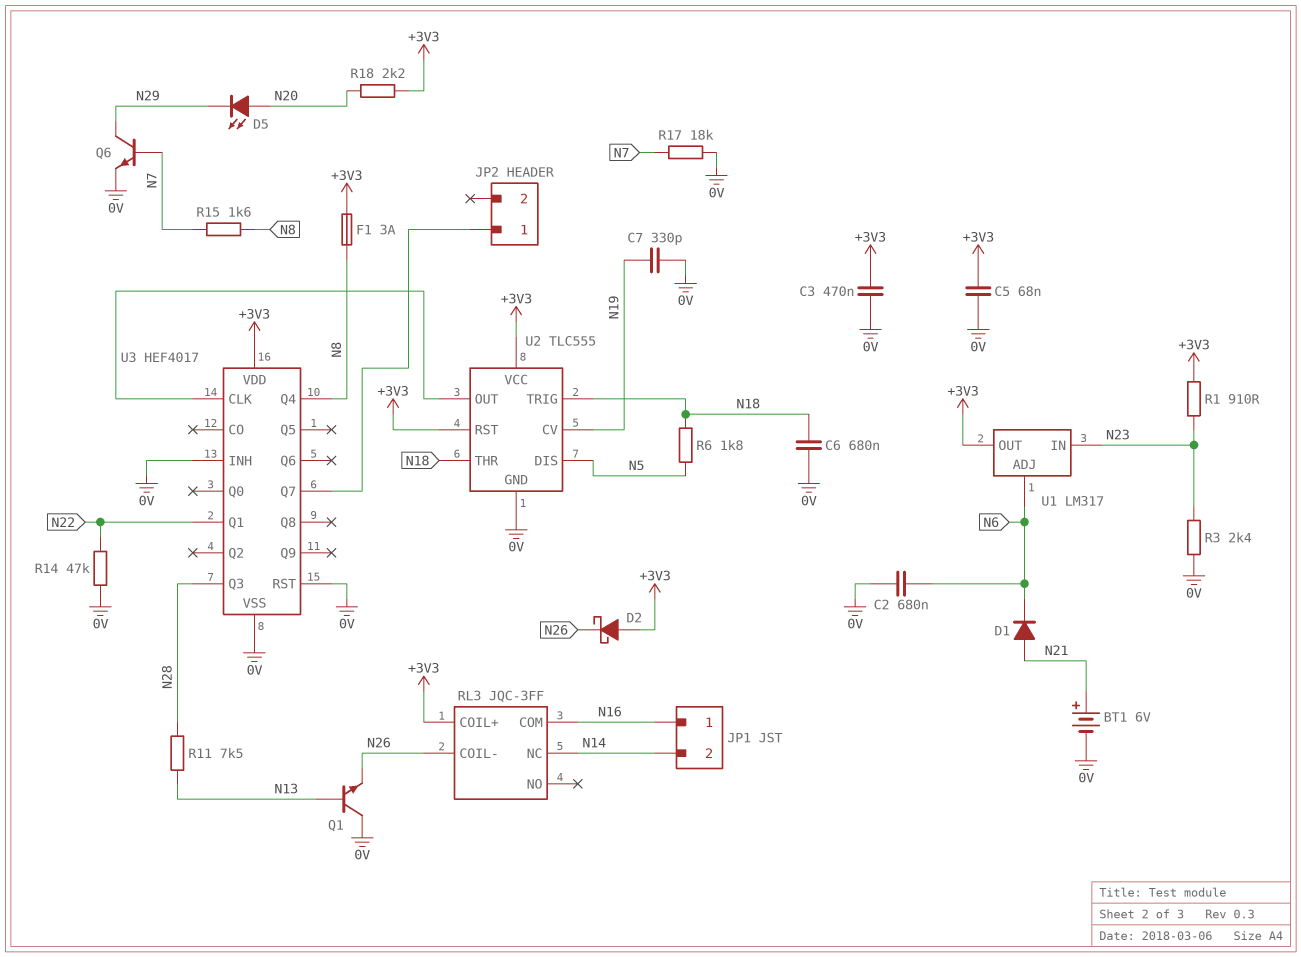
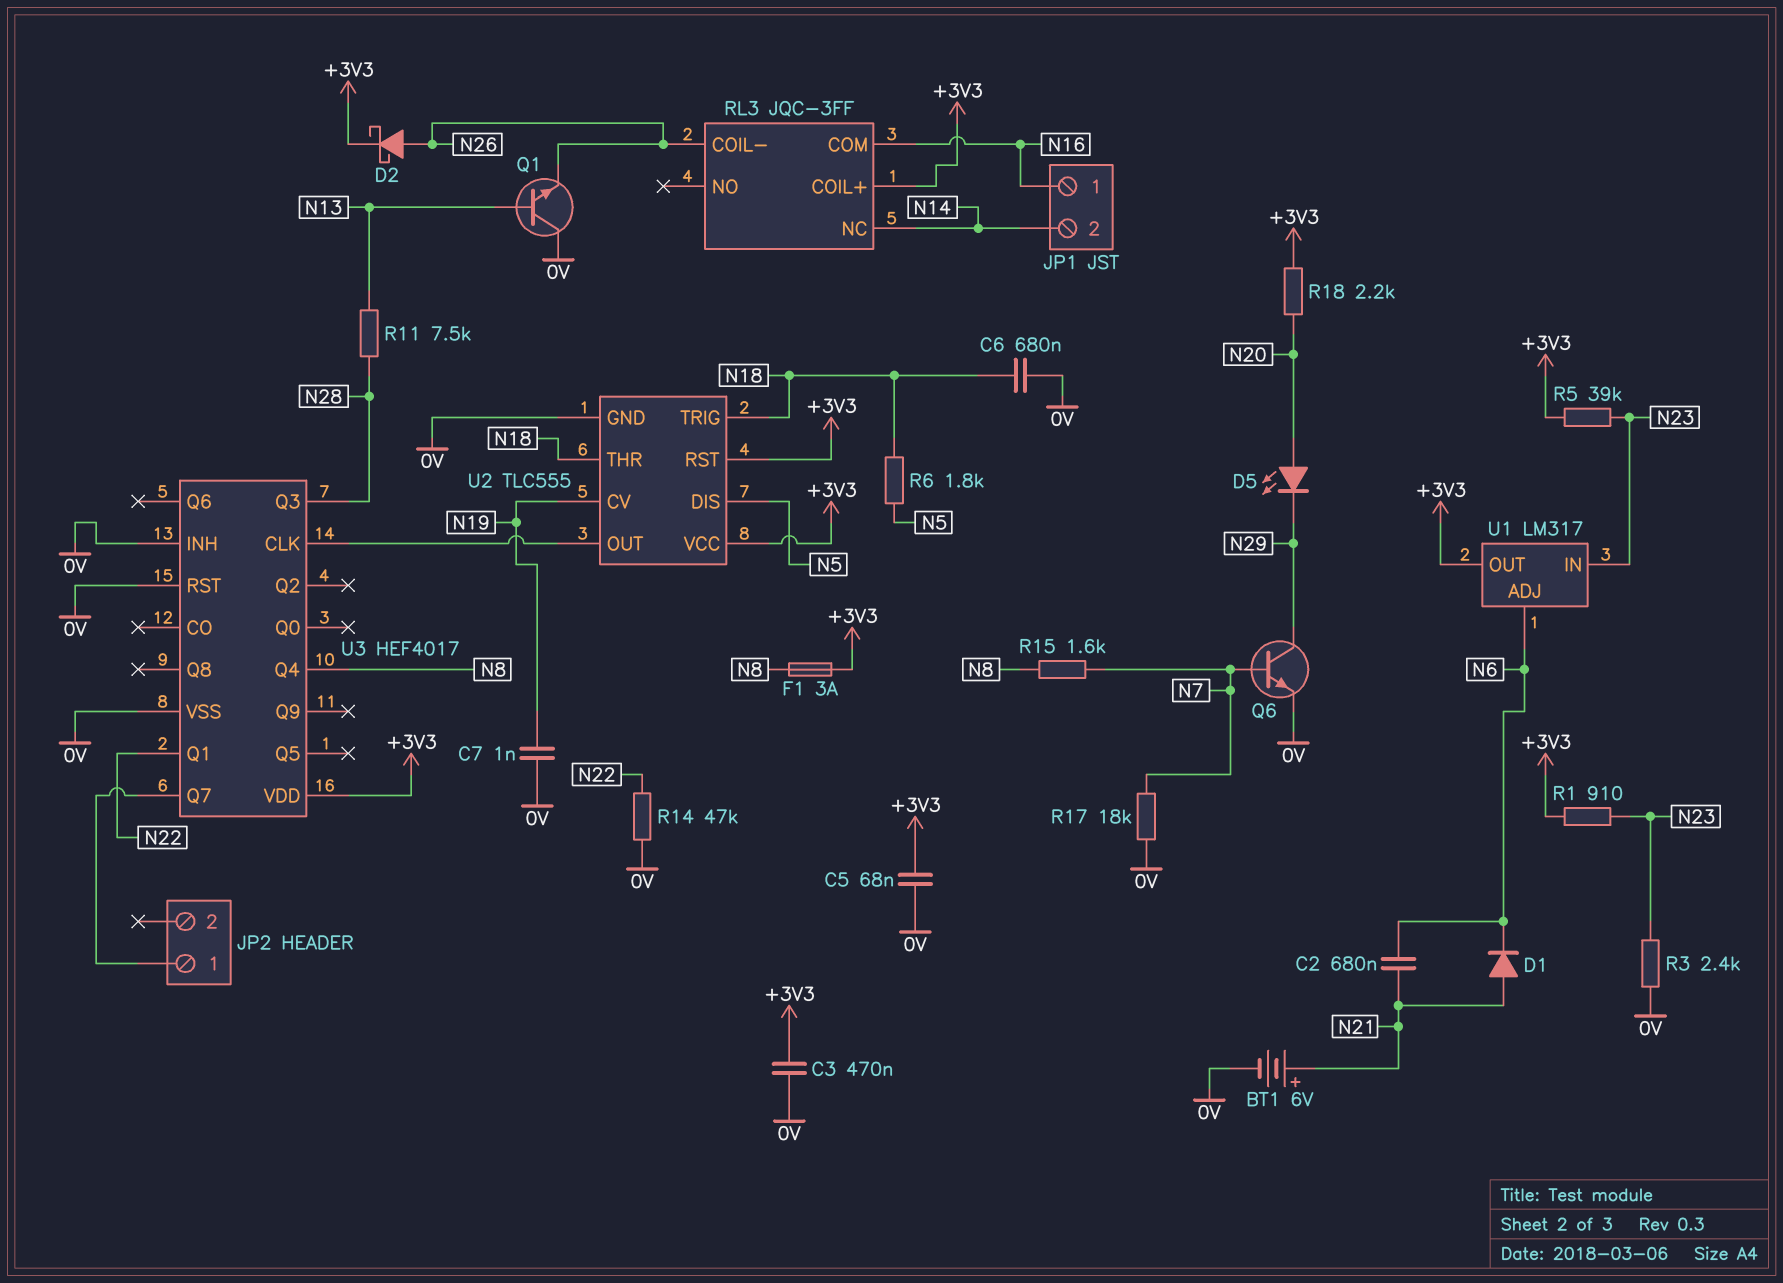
C2: 680nF (0V, N6) -> 680nF (N6, N21)
C7: 330pF (0V, N19) -> 1nF (0V, N19)
D2: schottky (A +3V3, K N26) -> schottky (A N26, K +3V3)
R5: none -> 39k (+3V3, N23)

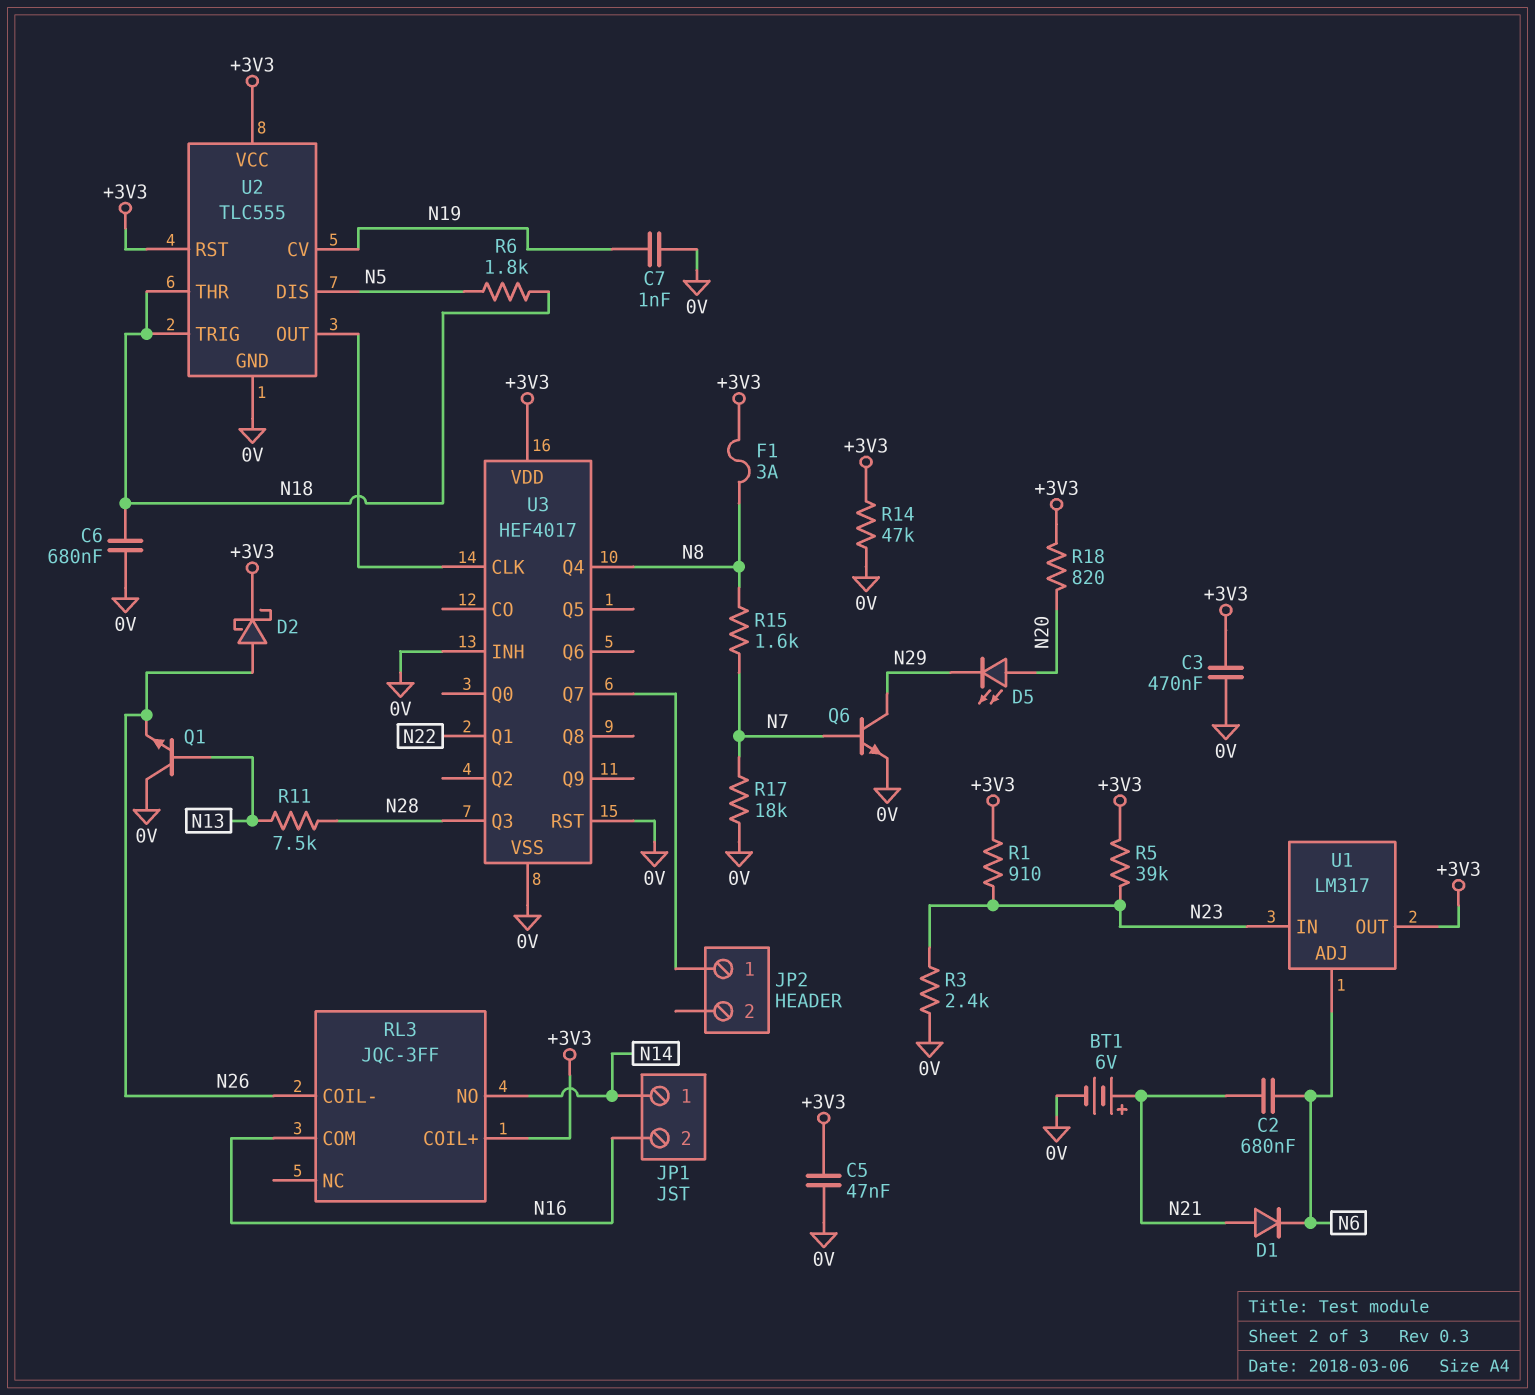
C5: 68nF (+3V3, 0V) -> 47nF (+3V3, 0V)
JP1 pin 1: N16 -> N14
JP1 pin 2: N14 -> N16
R14: 47k (0V, N22) -> 47k (+3V3, 0V)
R18: 2.2k (+3V3, N20) -> 820 (+3V3, N20)
RL3 pin NC: N14 -> none
RL3 pin NO: none -> N14

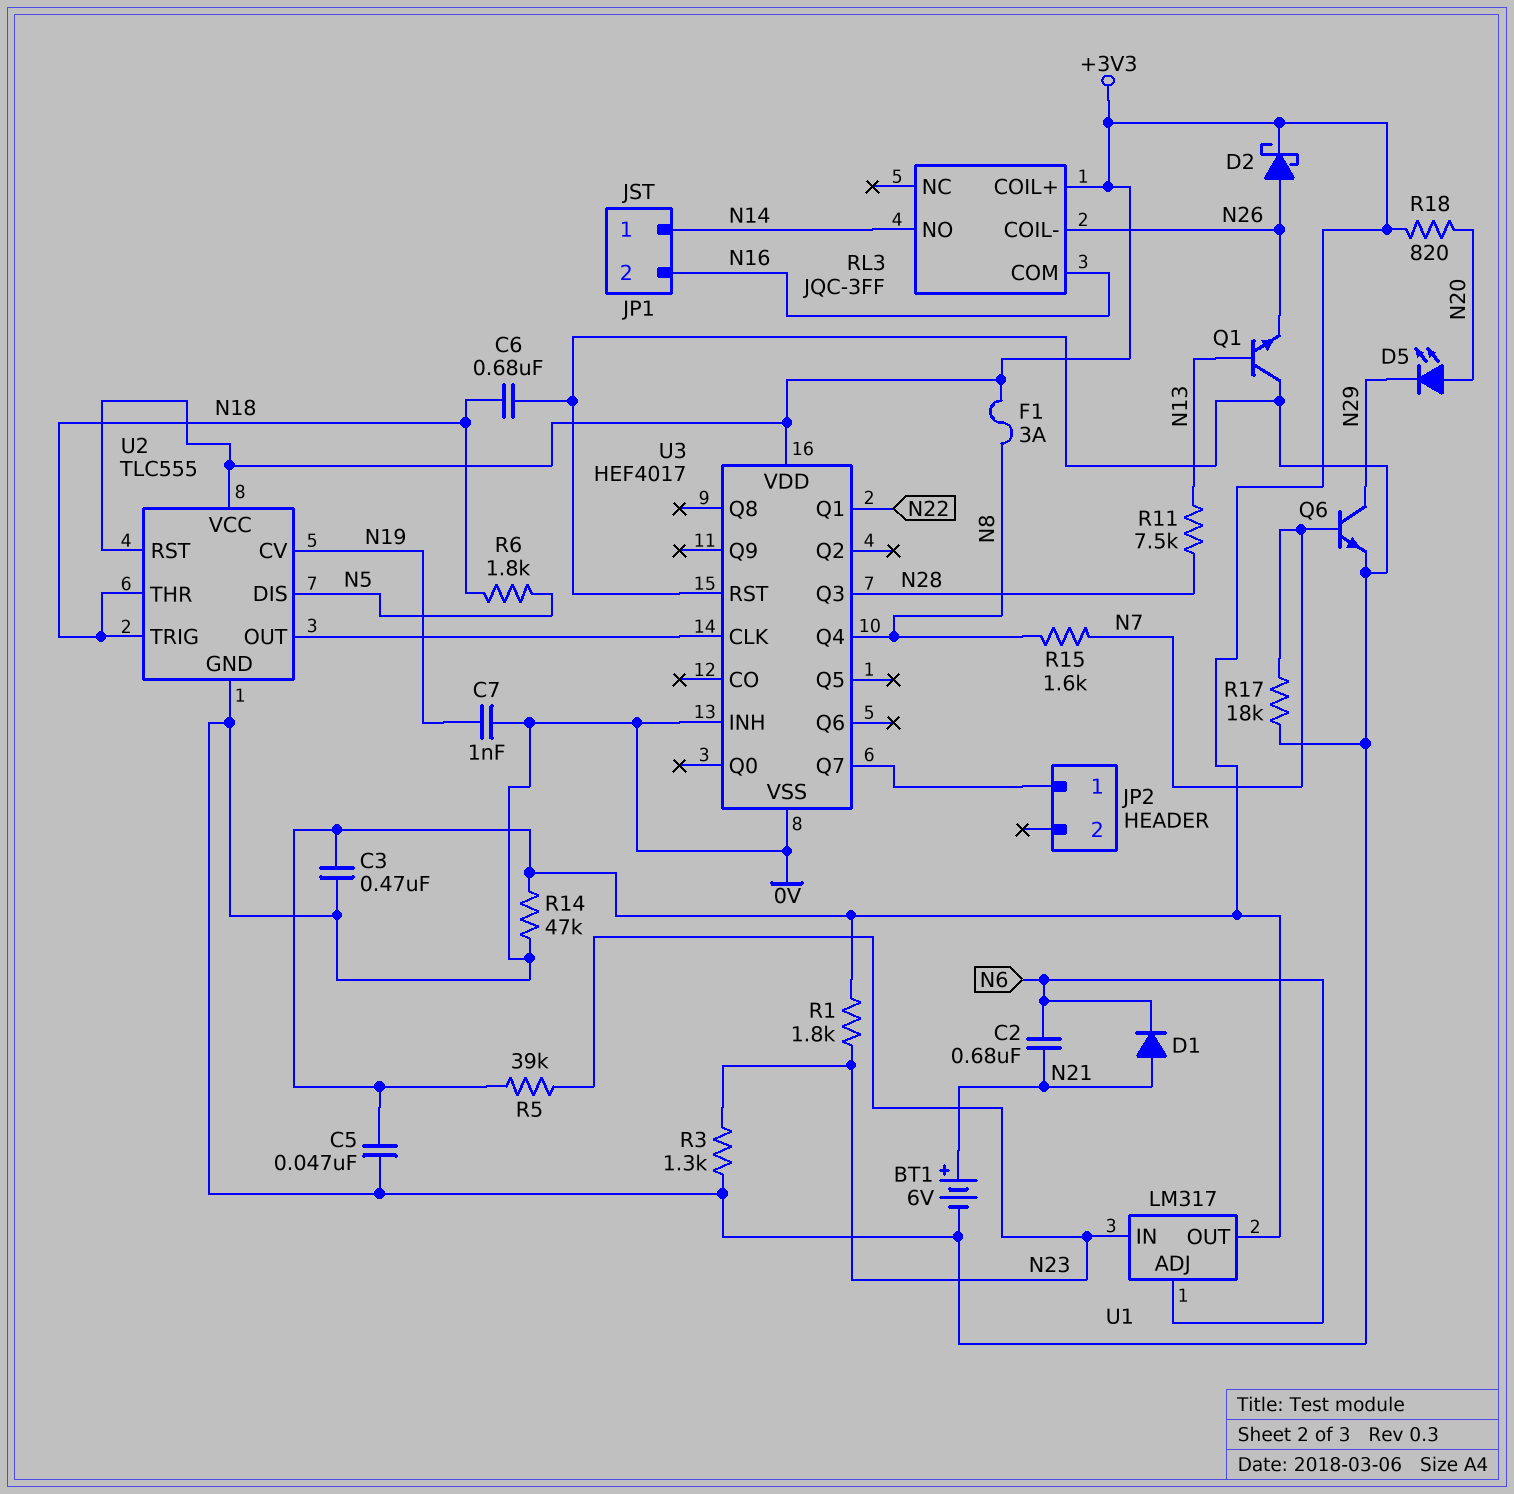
R1: 910 (+3V3, N23) -> 1.8k (+3V3, N23)
R3: 2.4k (0V, N23) -> 1.3k (0V, N23)

